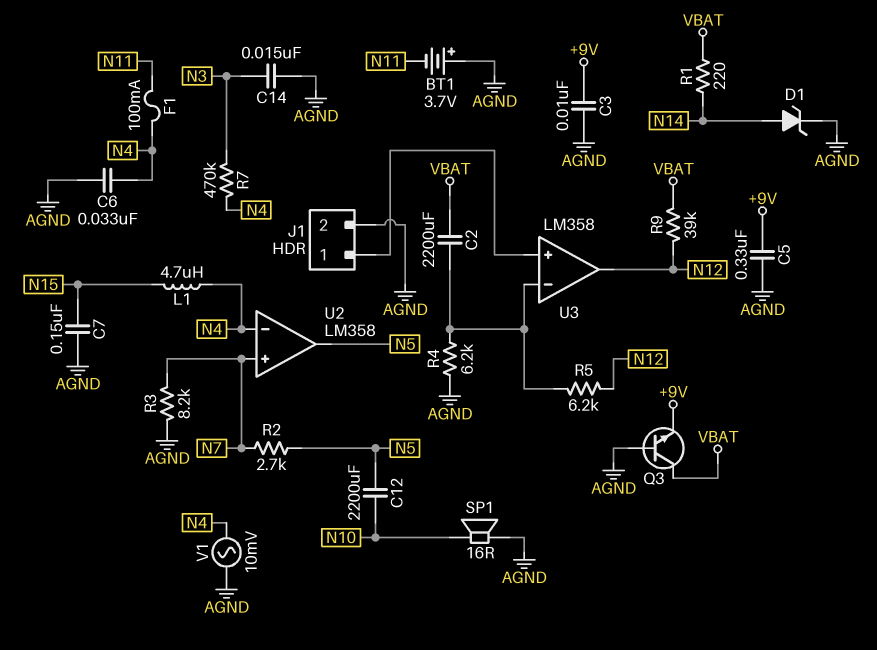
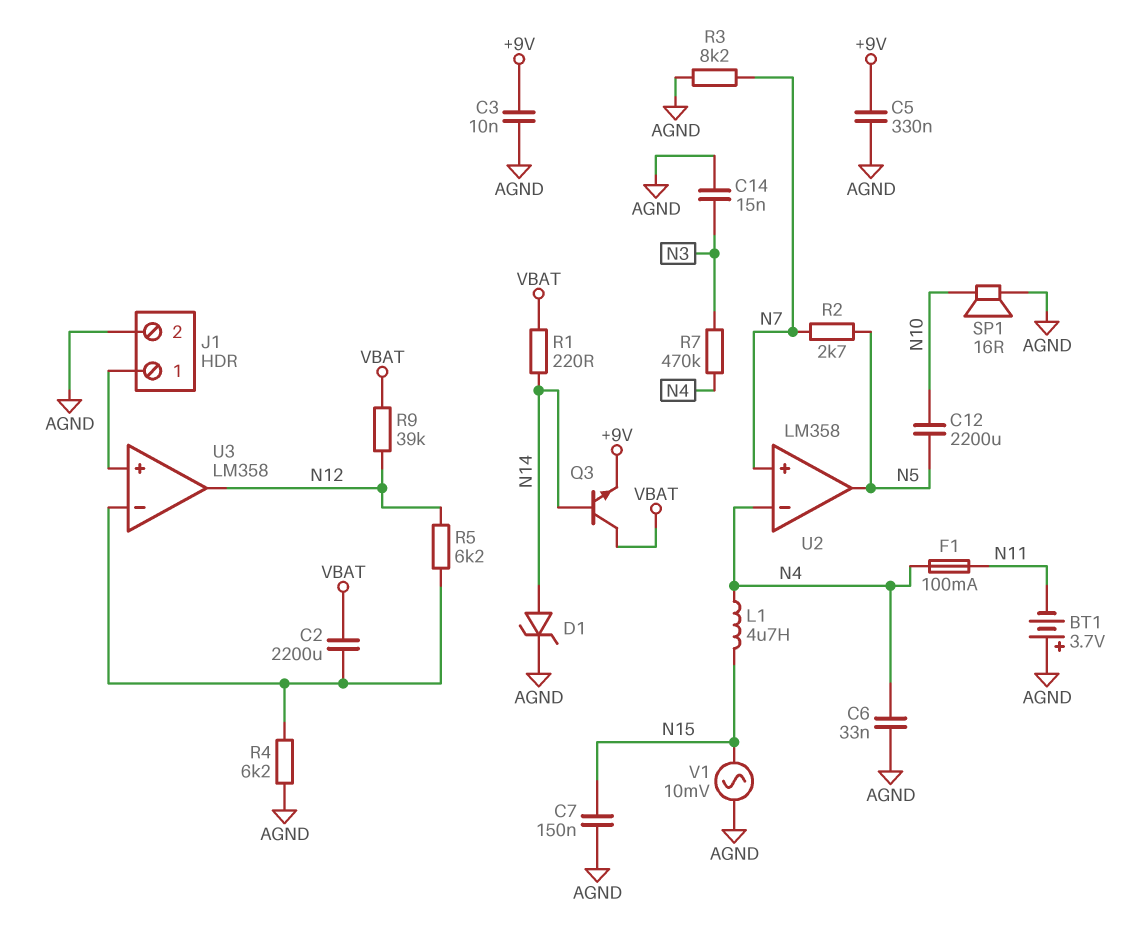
Q3: NPN (B AGND, C VBAT, E +9V) -> NPN (B N14, C VBAT, E +9V)
V1: AC 10mV (AGND, N4) -> AC 10mV (AGND, N15)

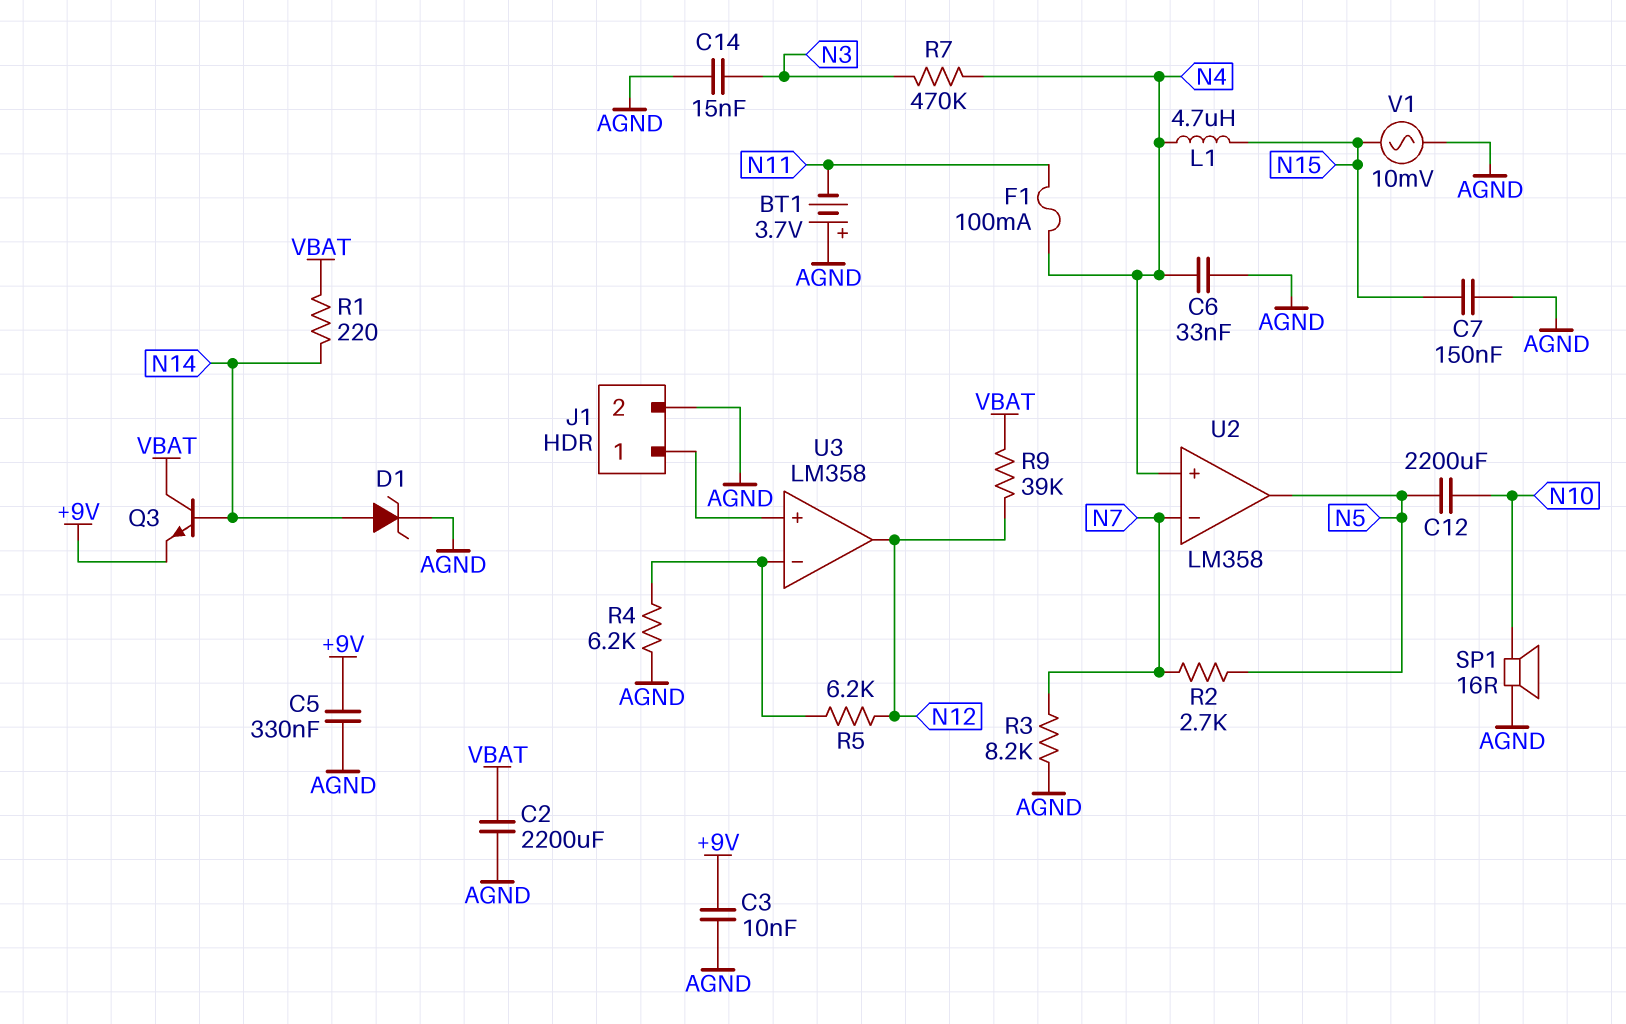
C2: 2200uF (U3/in-, VBAT) -> 2200uF (AGND, VBAT)
U2 pin in+: N7 -> N4
U2 pin in-: N4 -> N7

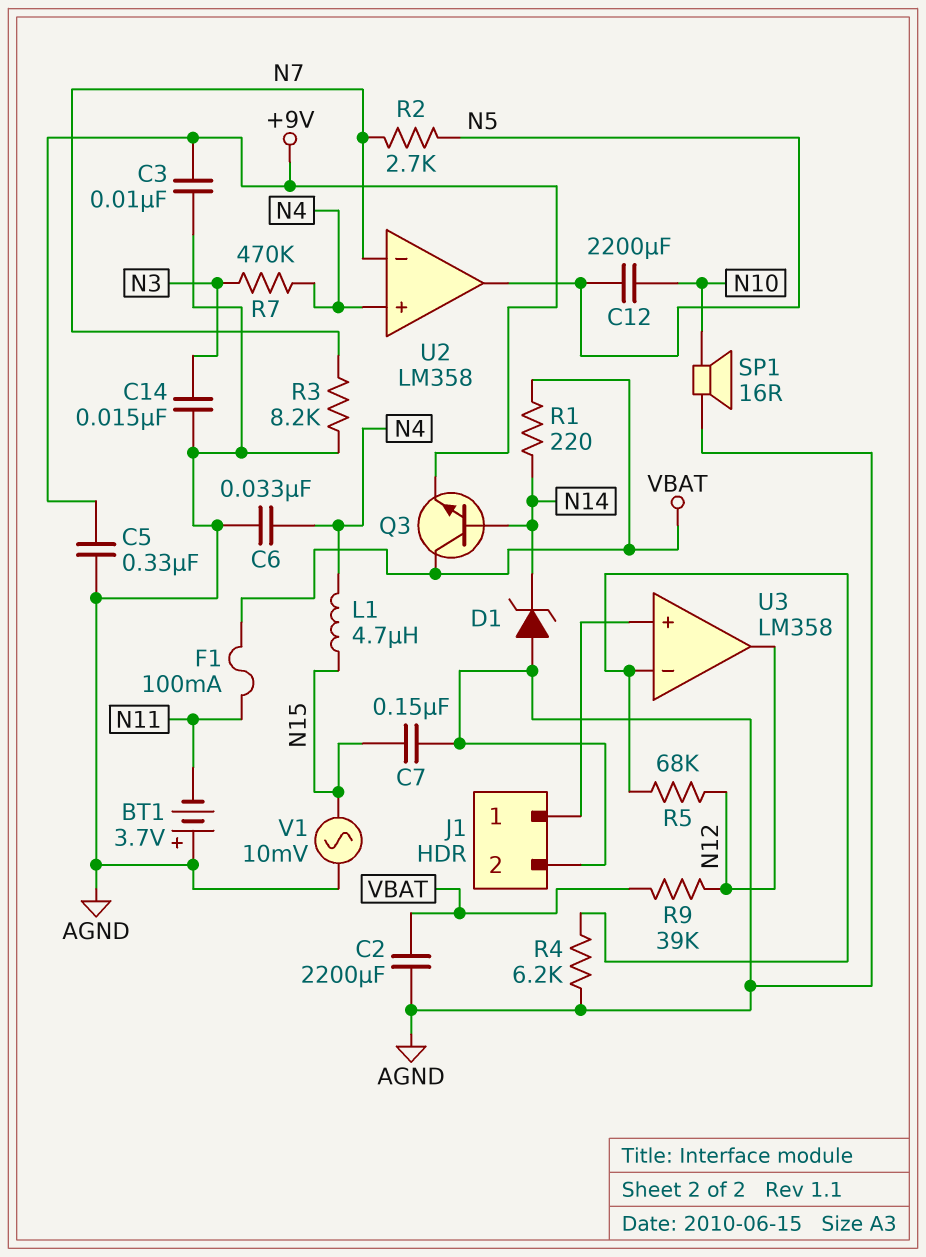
D1: zener (A N14, K AGND) -> zener (A AGND, K N14)
F1: 100mA (N4, N11) -> 100mA (N11, VBAT)
R5: 6.2k (N12, U3/in-) -> 68k (N12, U3/in-)

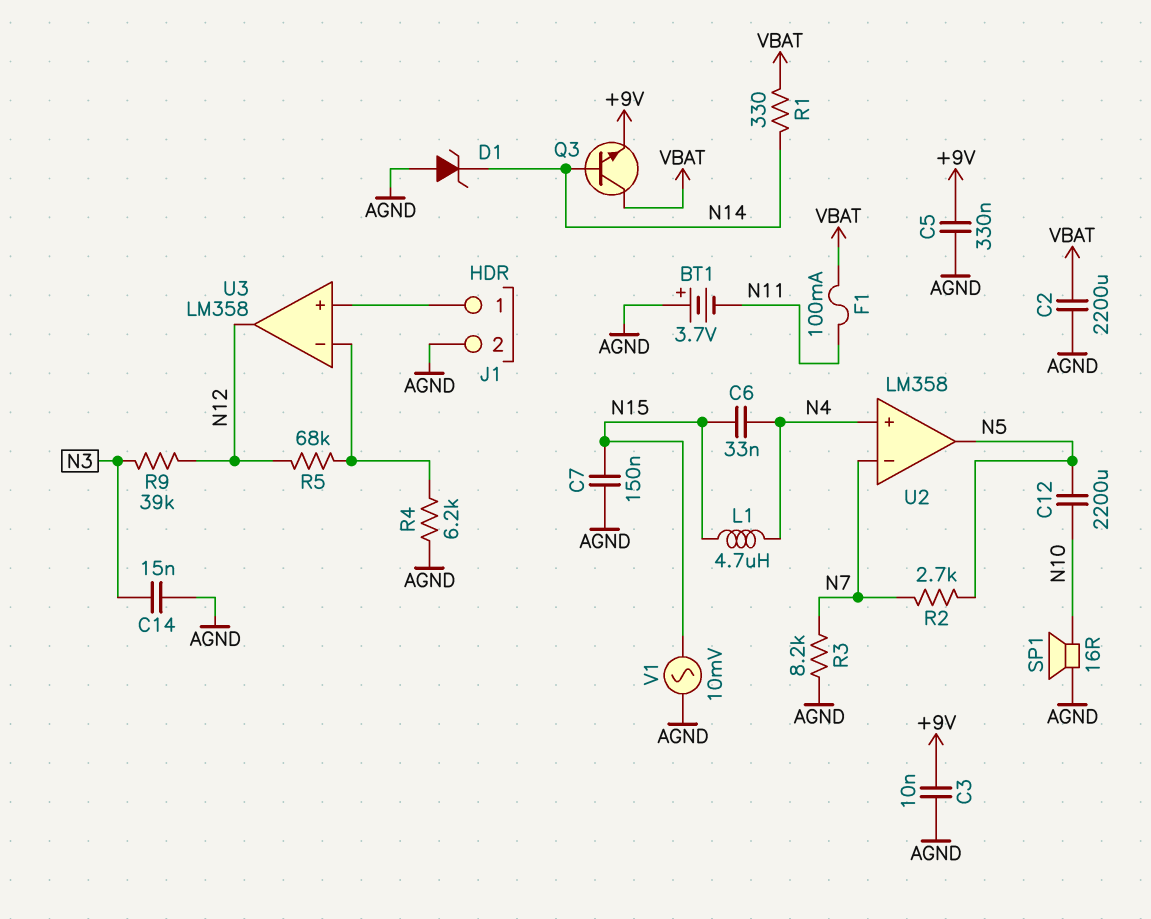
C6: 33nF (AGND, N4) -> 33nF (N4, N15)
R1: 220 (N14, VBAT) -> 330 (N14, VBAT)
R7: 470k (N3, N4) -> none
R9: 39k (N12, VBAT) -> 39k (N3, N12)

